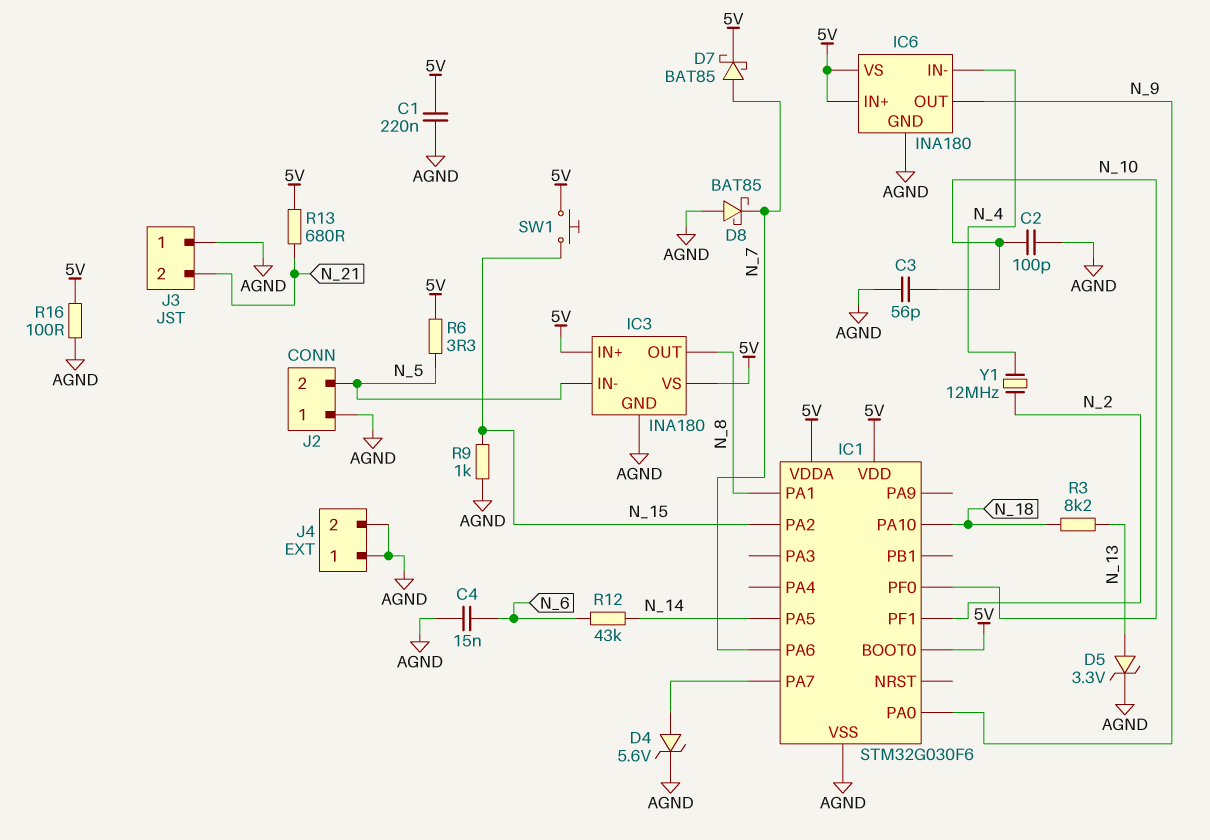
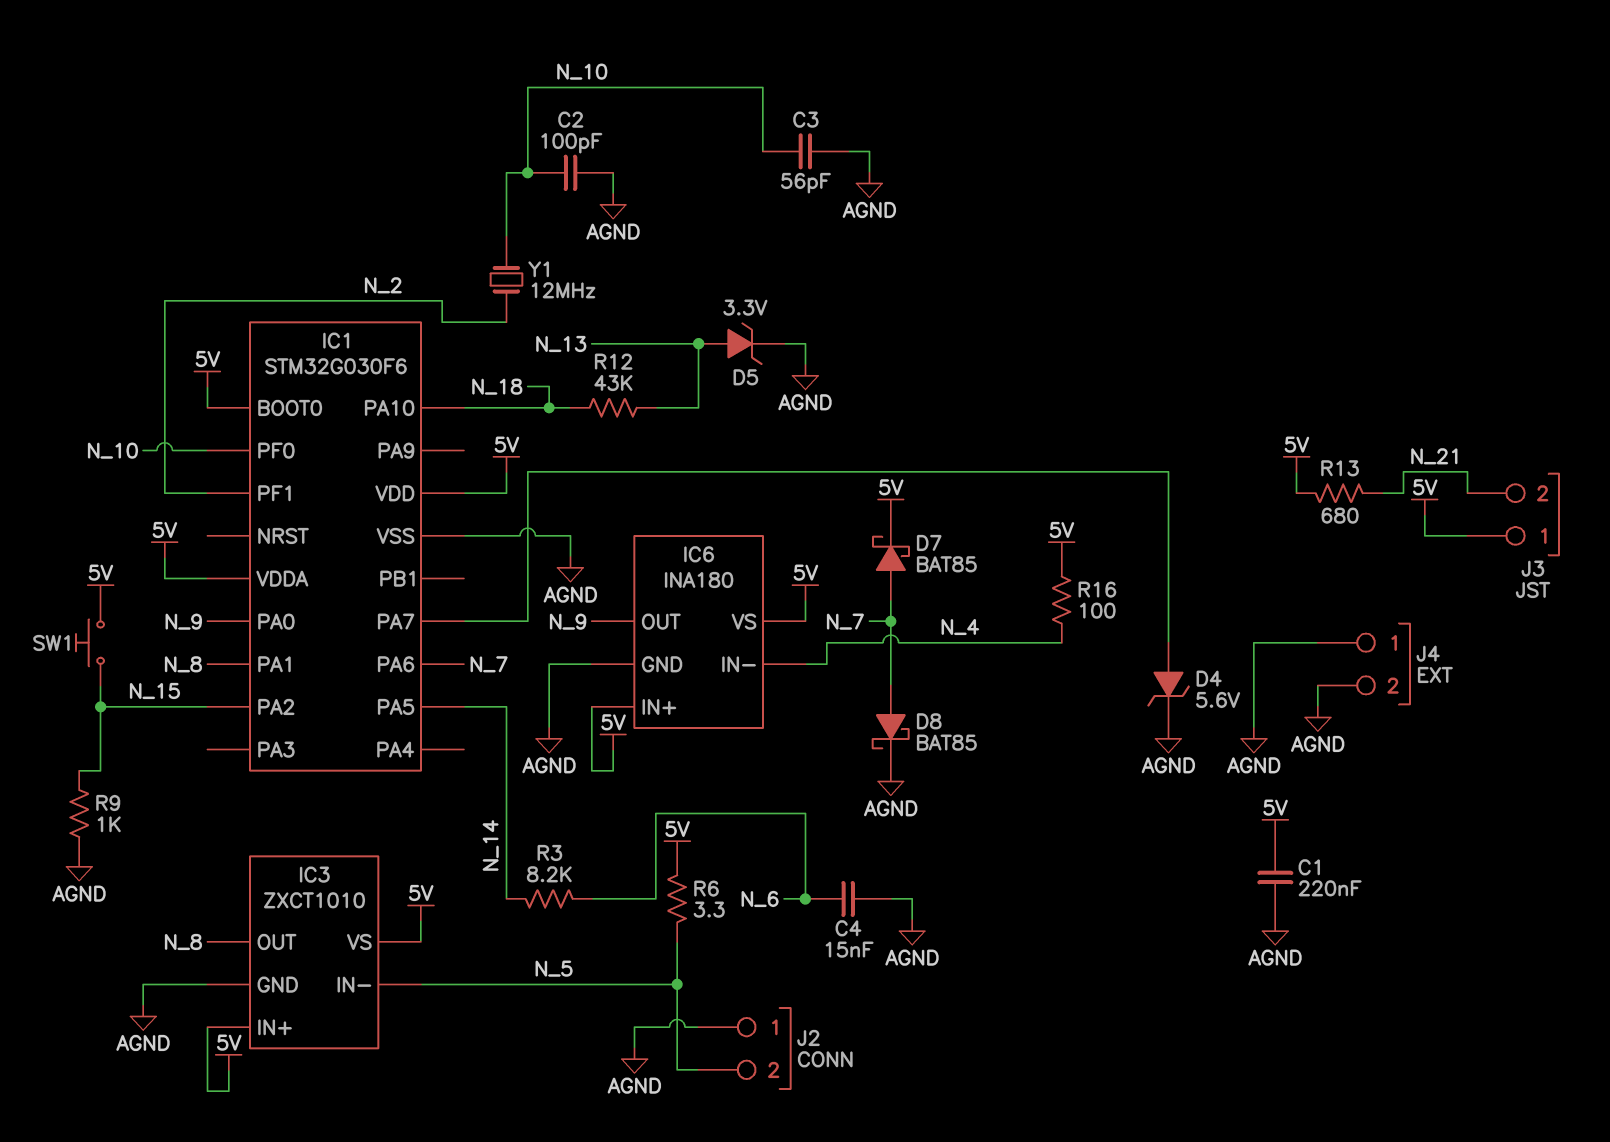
D8: schottky BAT85 (A AGND, K N_7) -> schottky BAT85 (A N_7, K AGND)
IC3: INA180 -> ZXCT1010
J3 pin 1: AGND -> 5V
R3: 8.2k (N_13, N_18) -> 8.2k (N_6, N_14)
R12: 43k (N_6, N_14) -> 43k (N_13, N_18)
R16: 100 (5V, AGND) -> 100 (5V, N_4)
Y1: 12MHz (N_2, N_4) -> 12MHz (N_2, N_10)

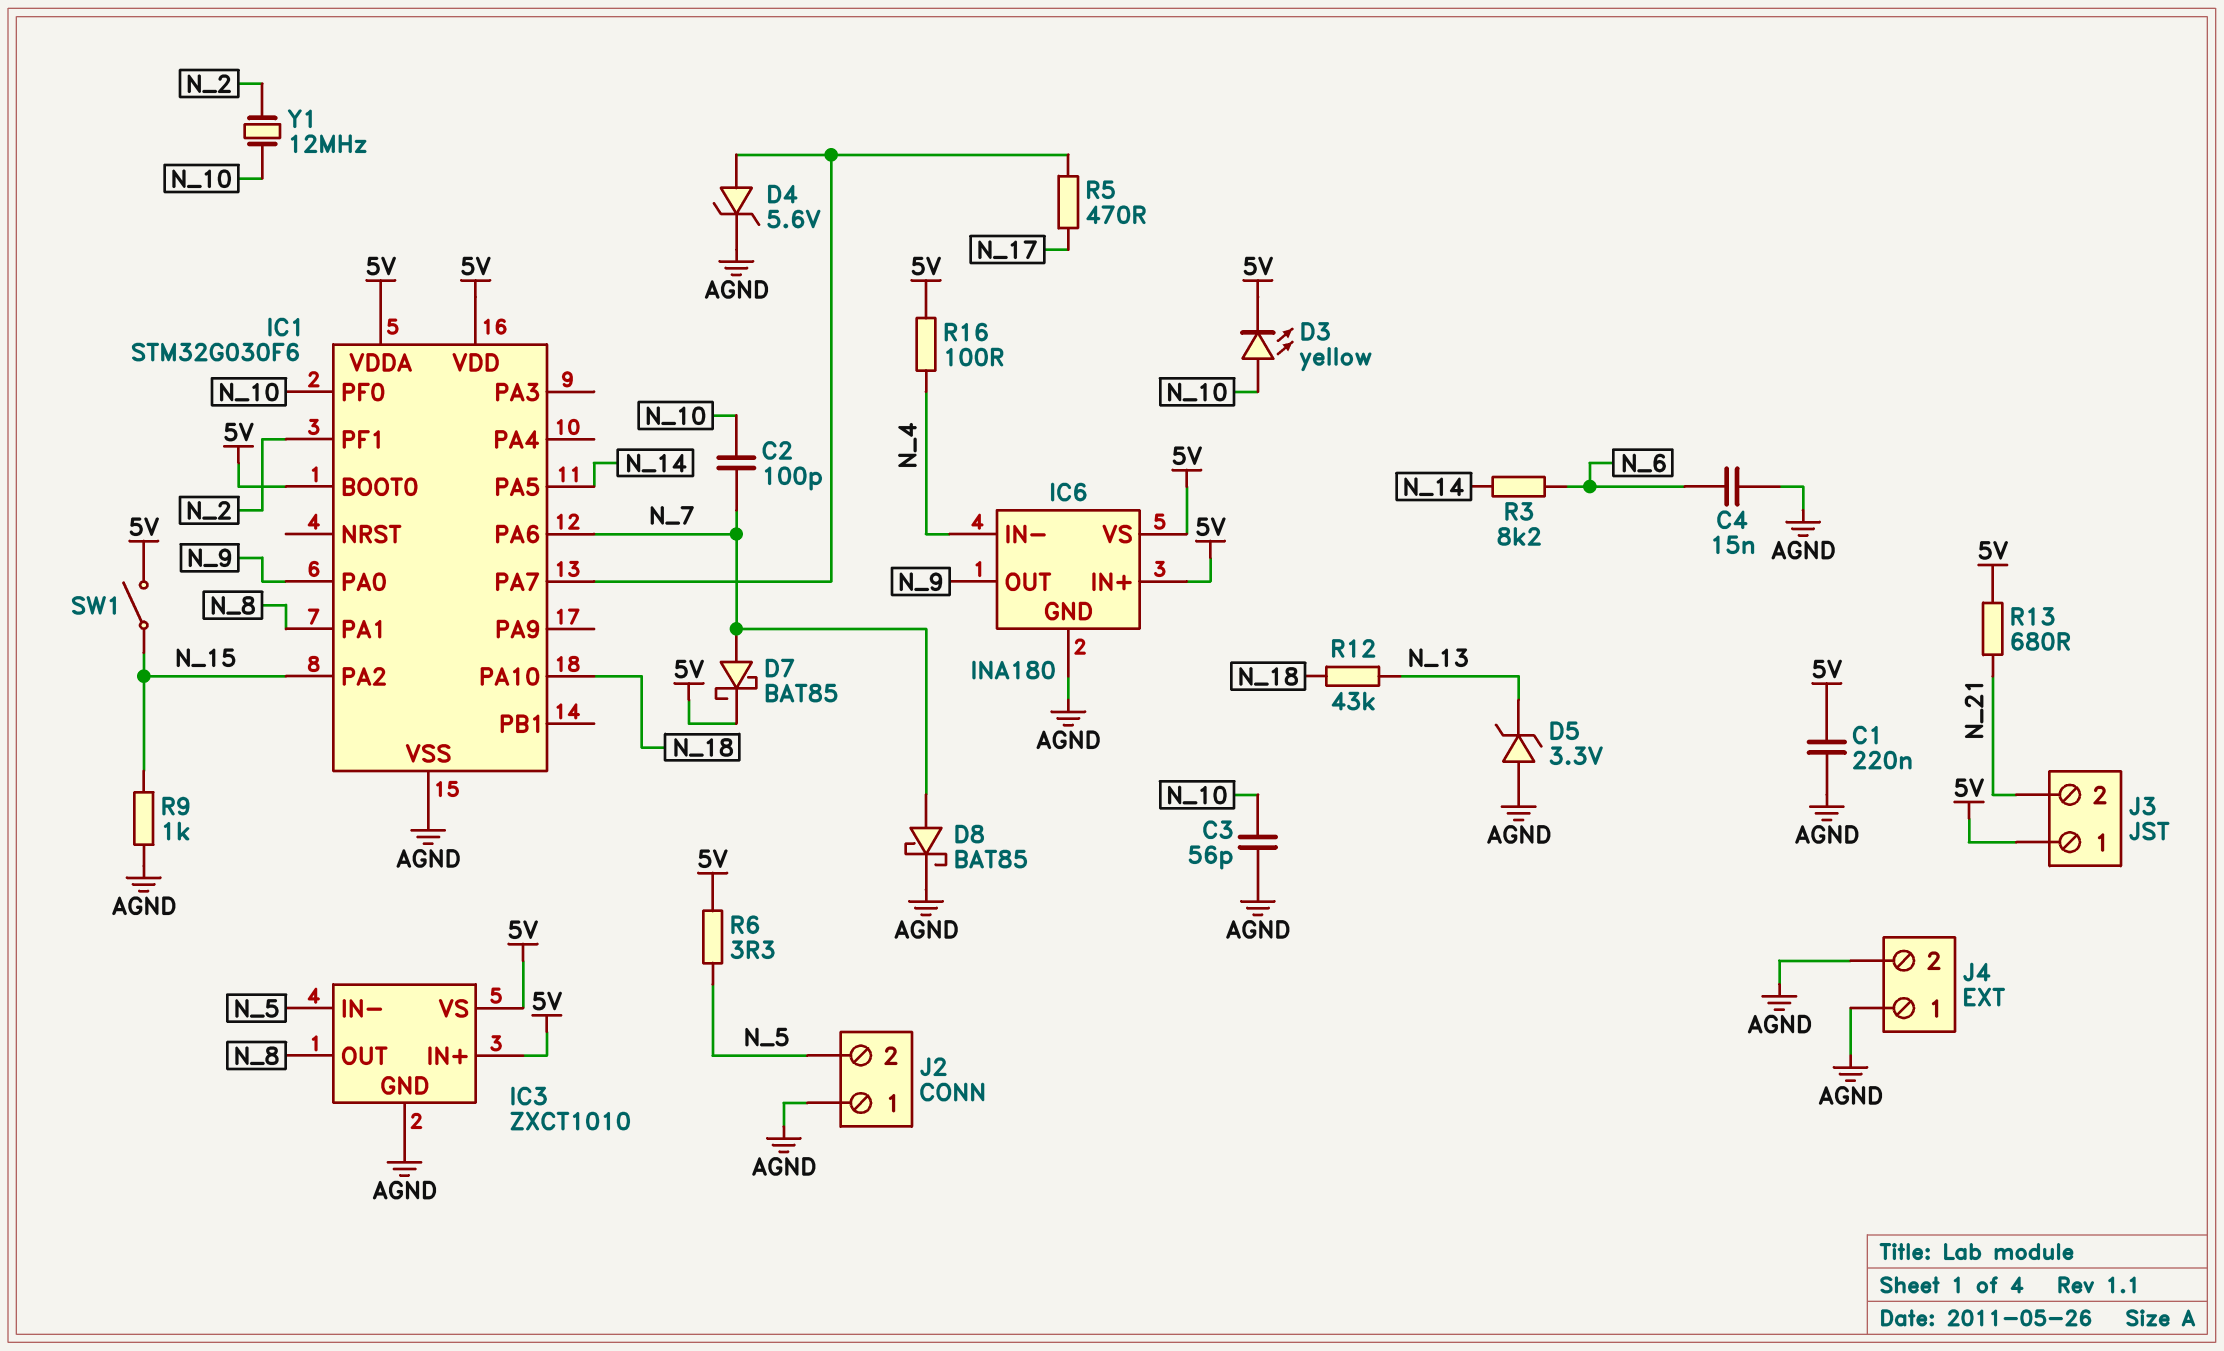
C2: 100pF (AGND, N_10) -> 100pF (N_7, N_10)
D3: none -> LED yellow (A N_10, K 5V)
D5: zener 3.3V (A N_13, K AGND) -> zener 3.3V (A AGND, K N_13)
R5: none -> 470 (IC1/PA7, N_17)
SW1: button (5V, N_15) -> switch (5V, N_15)

